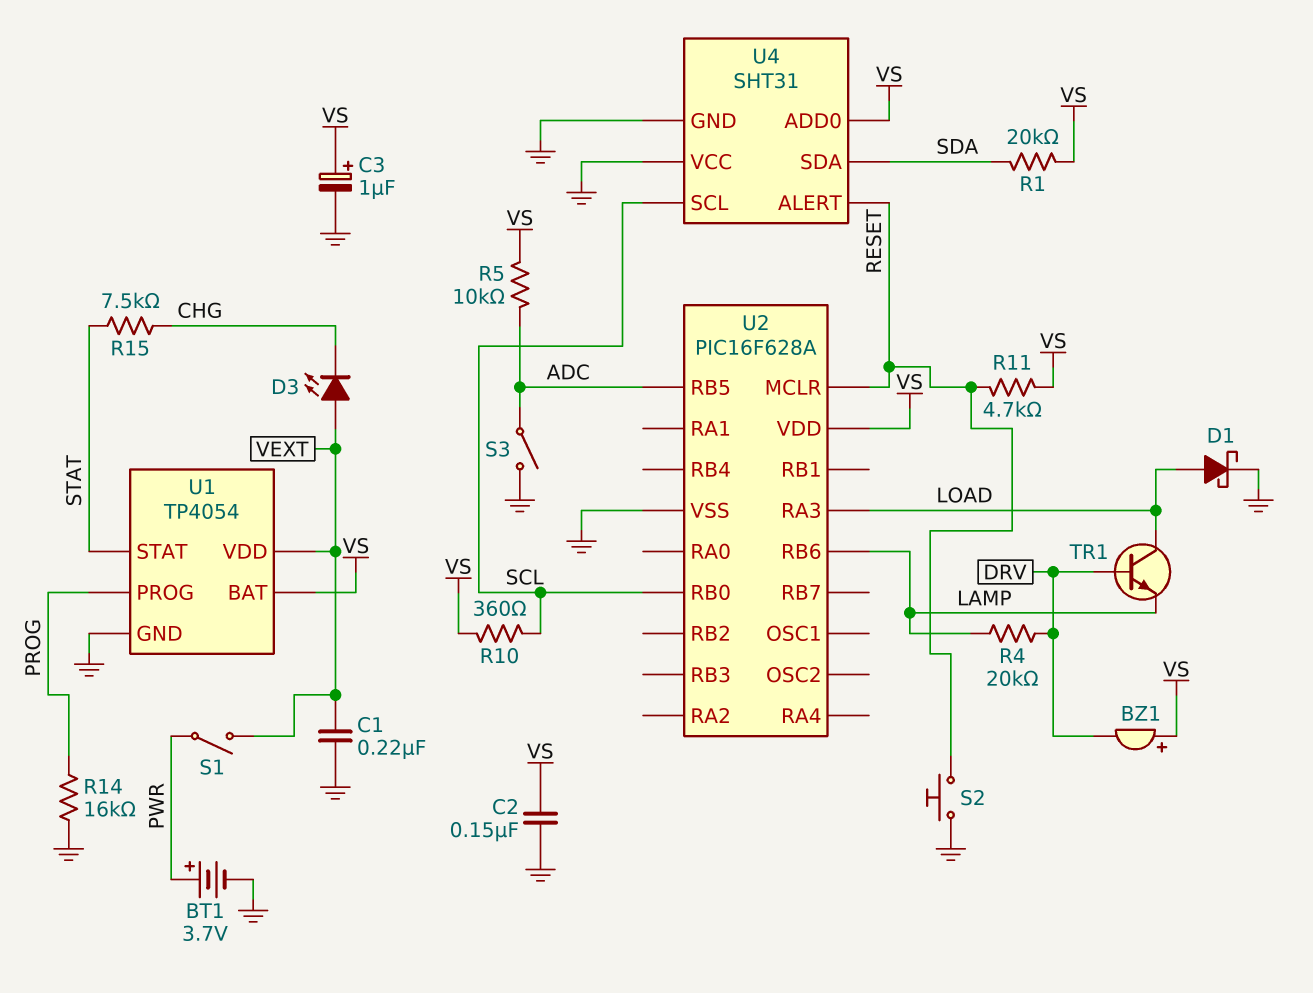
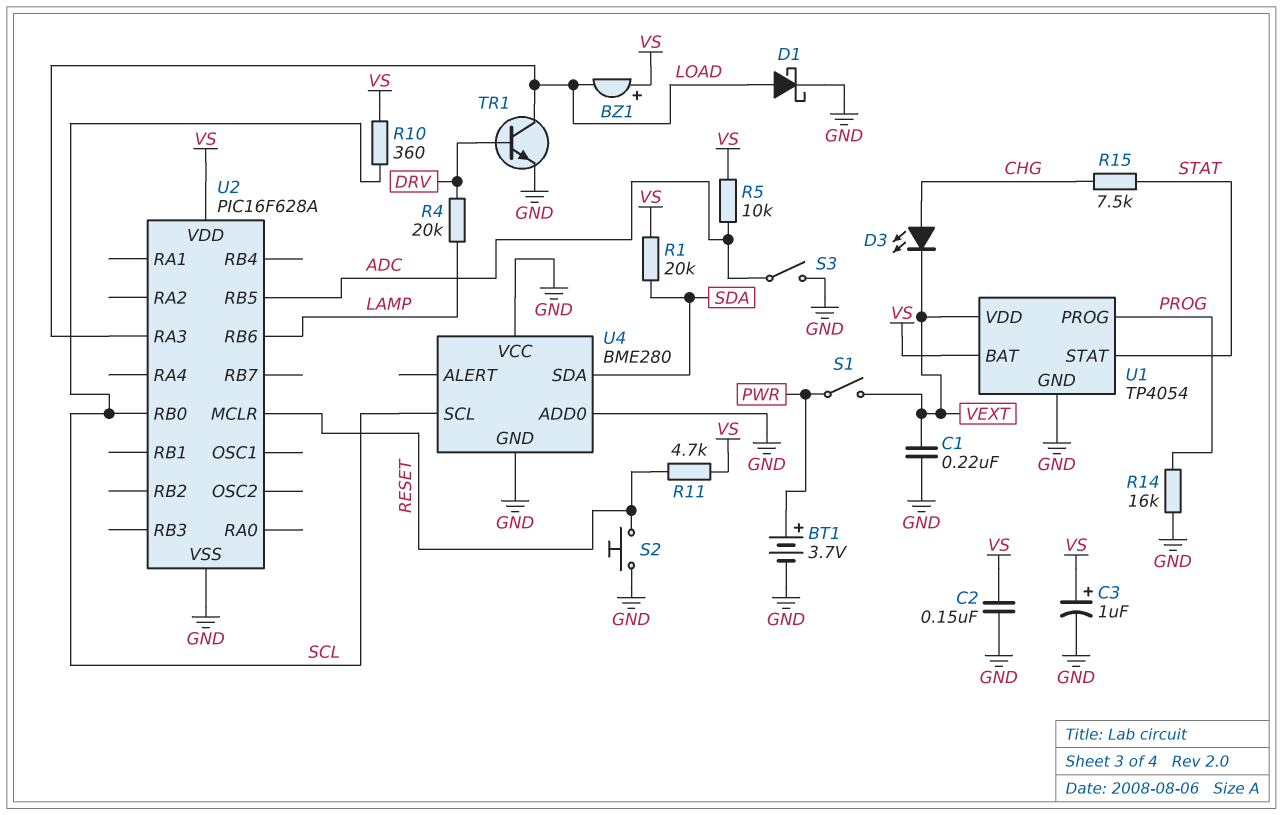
BZ1: buzzer (plus VS, minus DRV) -> buzzer (plus VS, minus LOAD)
D3: LED (A VEXT, K CHG) -> LED (A CHG, K VEXT)
TR1: NPN (B DRV, C LOAD, E LAMP) -> NPN (B DRV, C LOAD, E GND)
U4: SHT31 -> BME280
U4 pin ADD0: VS -> GND
U4 pin ALERT: RESET -> none

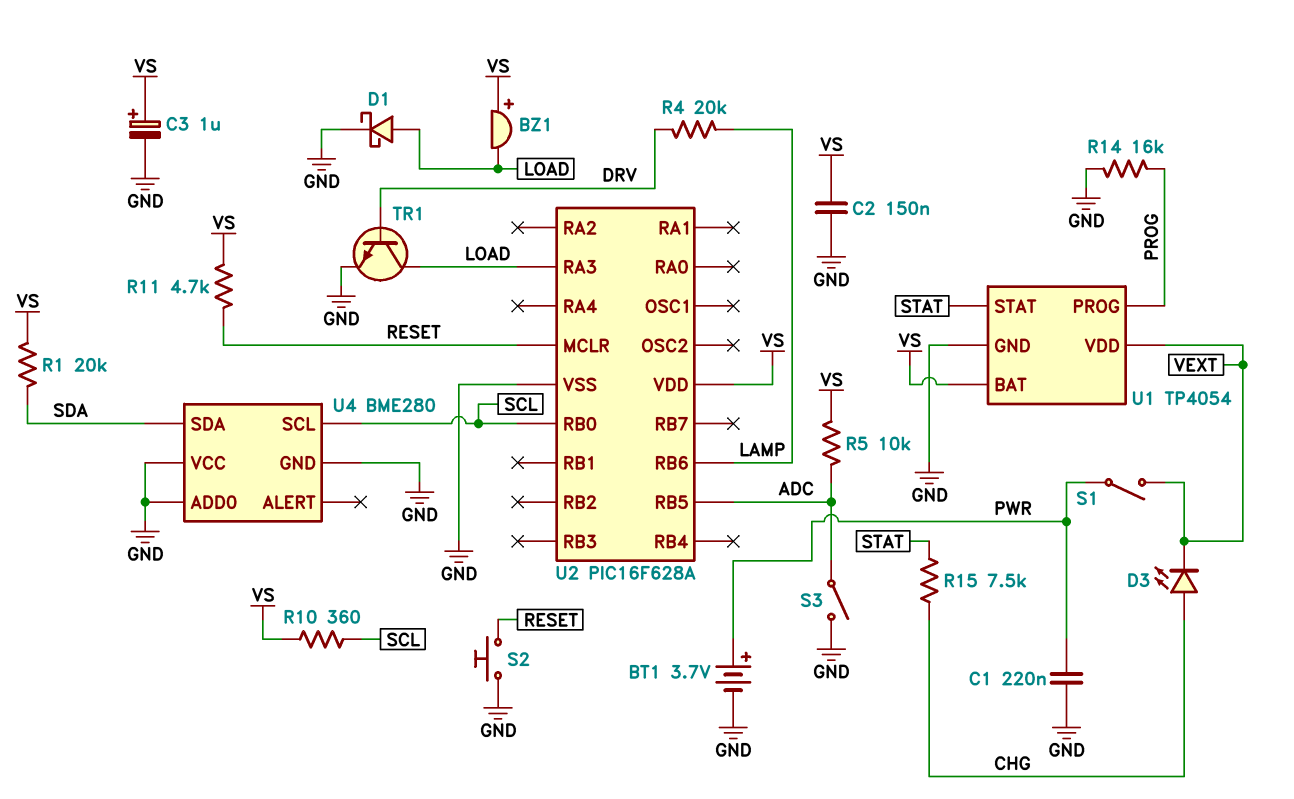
C1: 220nF (GND, VEXT) -> 220nF (GND, PWR)

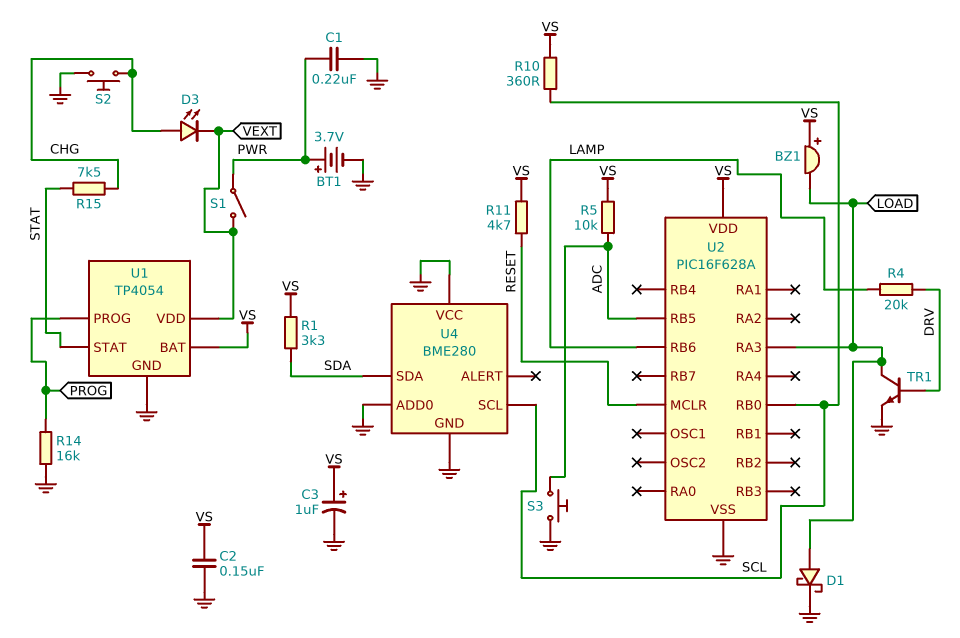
R1: 20k (SDA, VS) -> 3.3k (SDA, VS)
S2: button (GND, RESET) -> button (CHG, GND)
S3: switch (ADC, GND) -> button (ADC, GND)

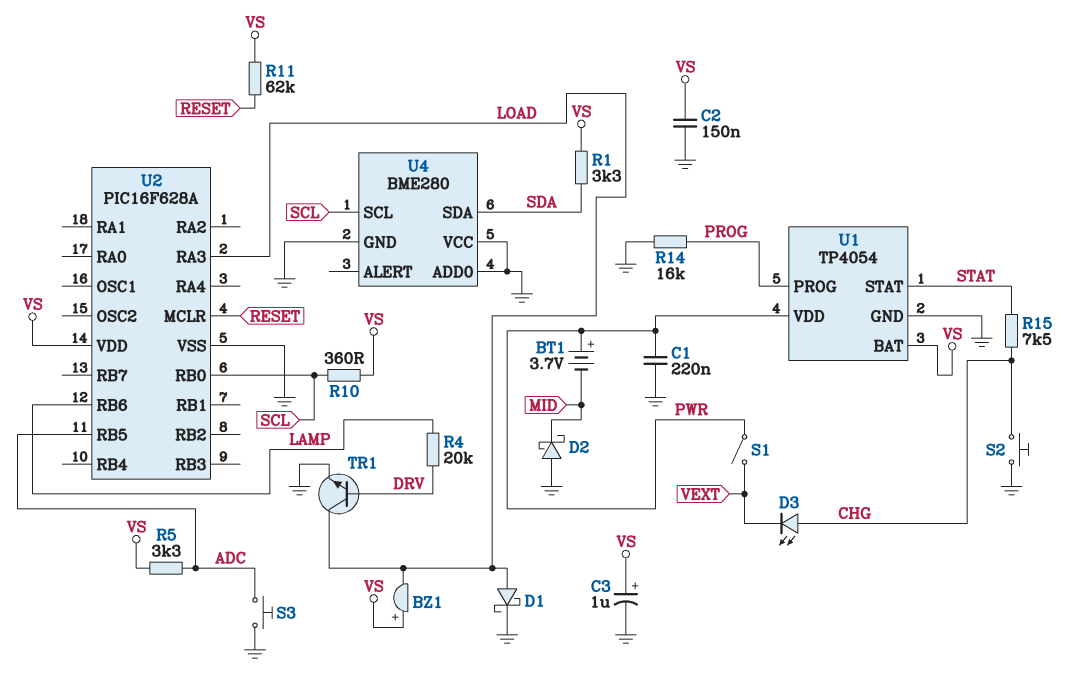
BT1: 3.7V (plus PWR, minus GND) -> 3.7V (plus PWR, minus MID)
D2: none -> schottky (A GND, K MID)
R5: 10k (ADC, VS) -> 3.3k (ADC, VS)
R11: 4.7k (RESET, VS) -> 62k (RESET, VS)
U1 pin VDD: VEXT -> PWR

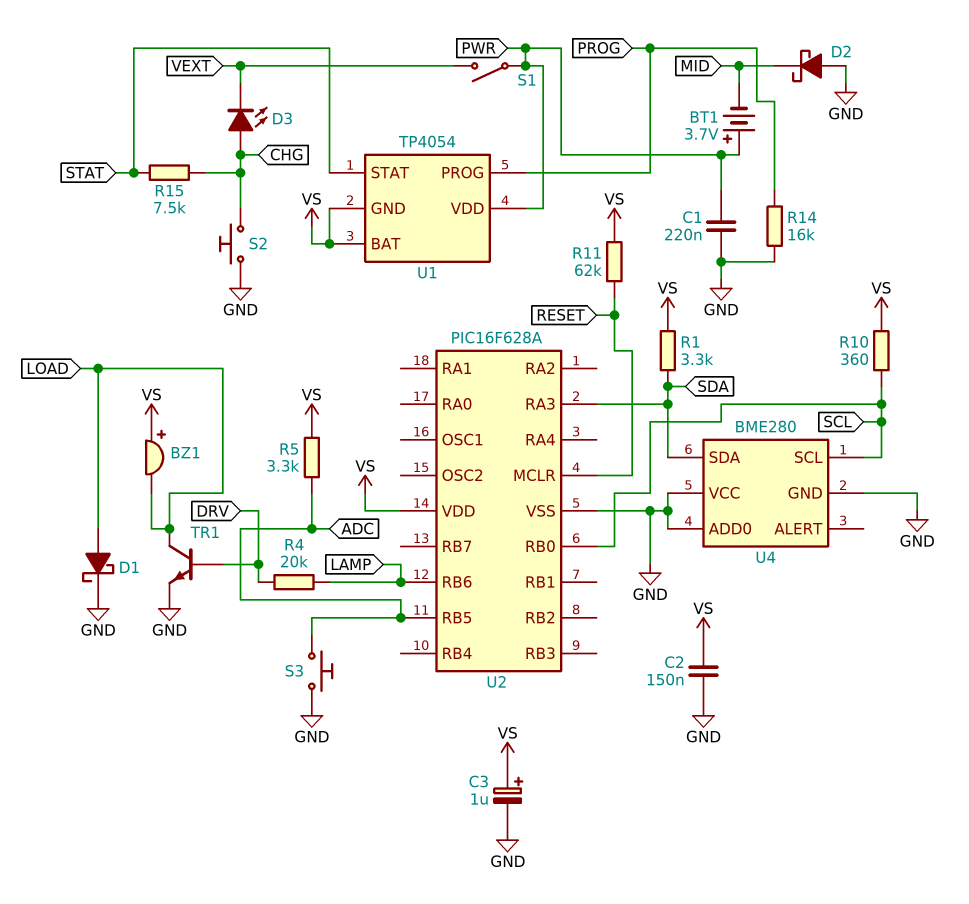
U1 pin GND: GND -> VS
U2 pin RA3: LOAD -> SDA

